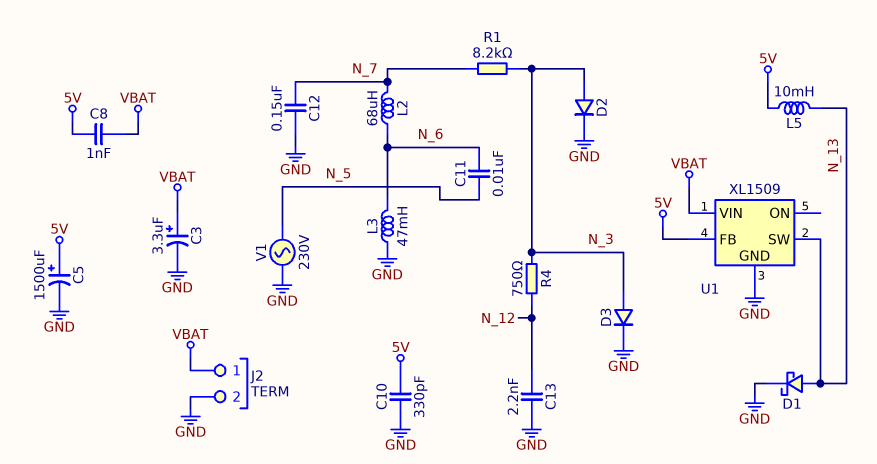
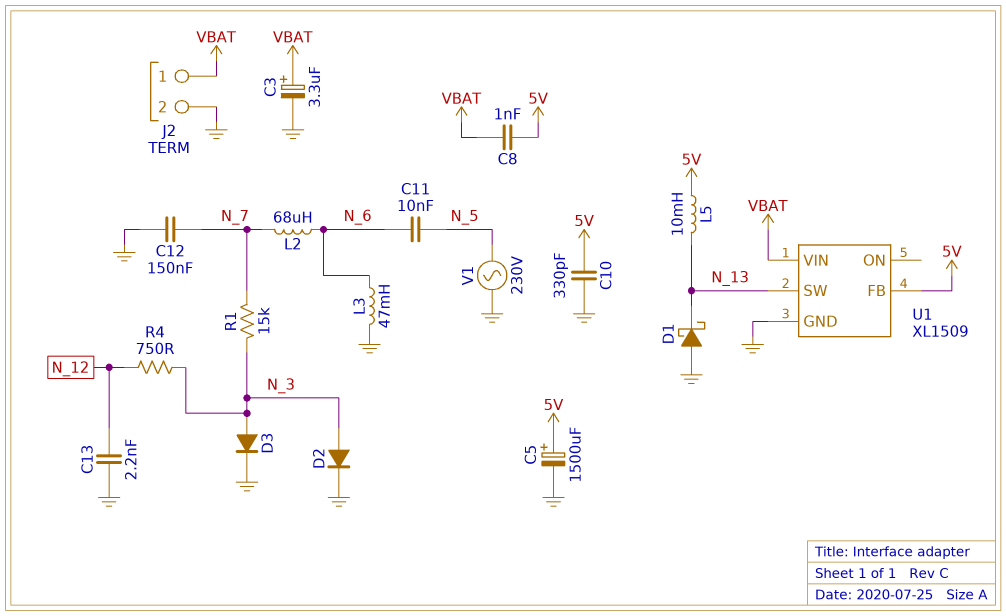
D1: schottky (A N_13, K GND) -> schottky (A GND, K N_13)
R1: 8.2k (N_3, N_7) -> 15k (N_3, N_7)

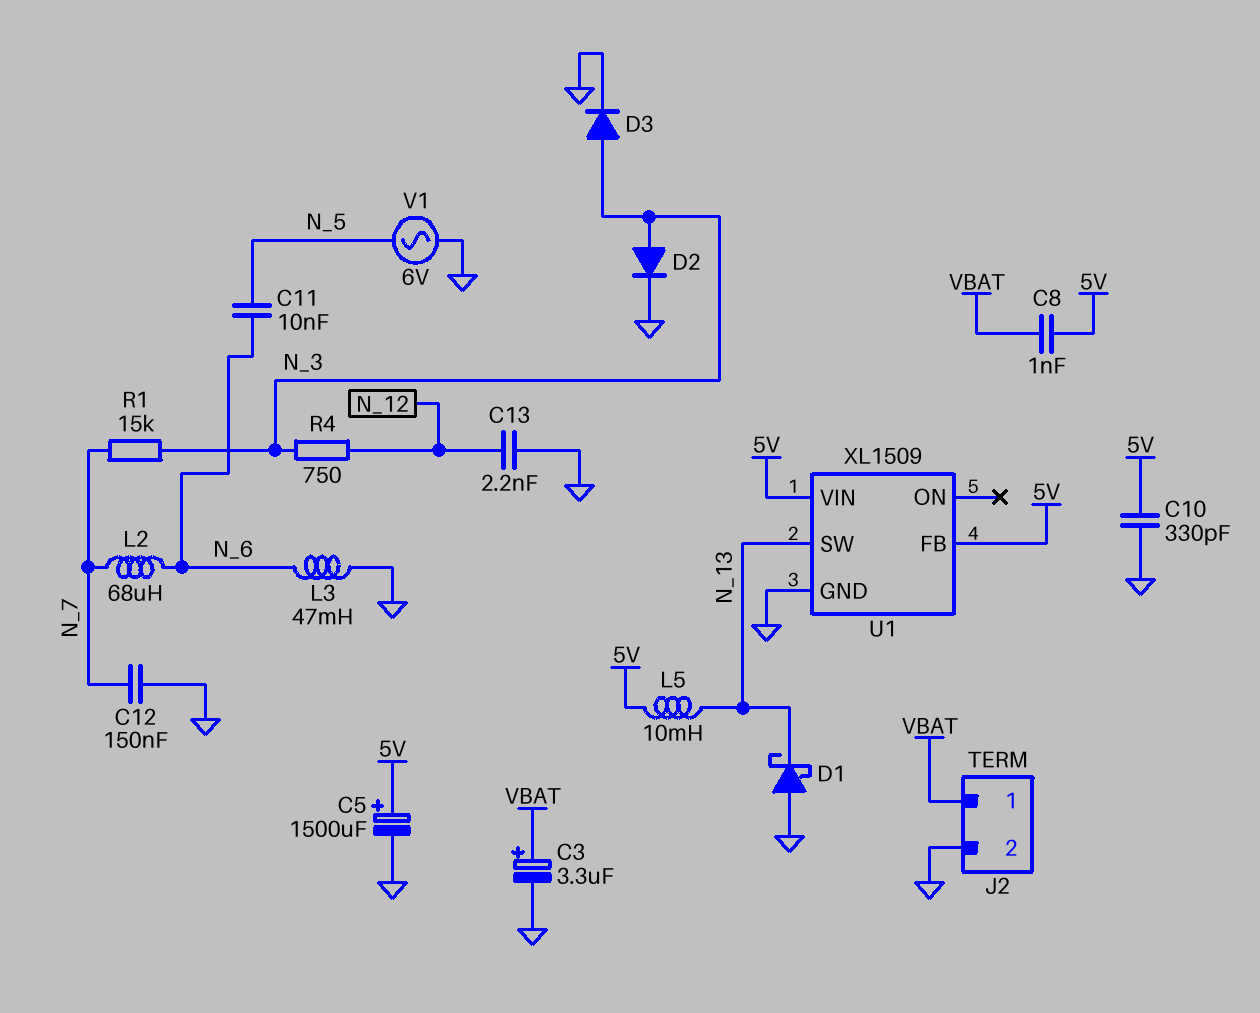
U1 pin VIN: VBAT -> 5V
V1: AC 230V (GND, N_5) -> AC 6V (GND, N_5)

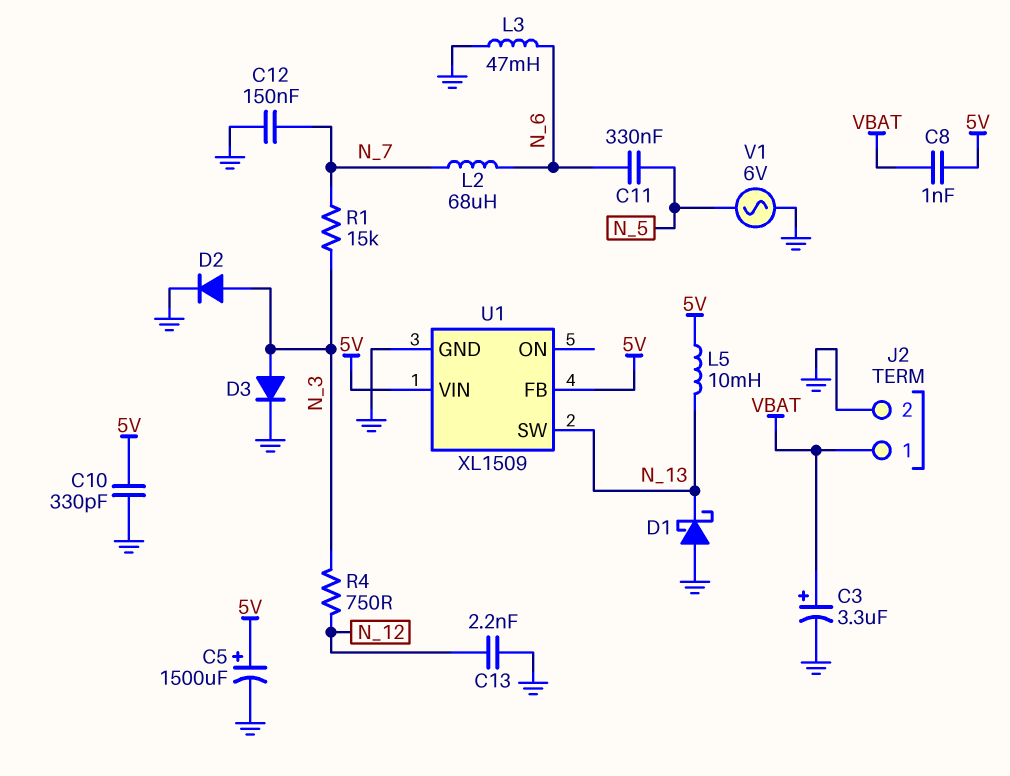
C11: 10nF (N_5, N_6) -> 330nF (N_5, N_6)

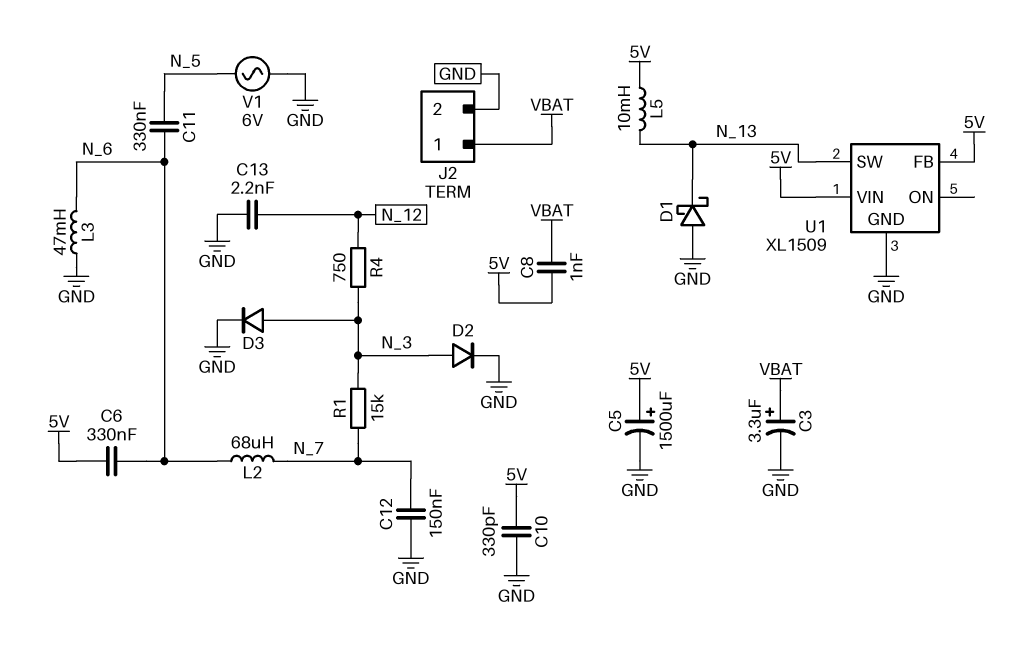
C6: none -> 330nF (5V, N_6)

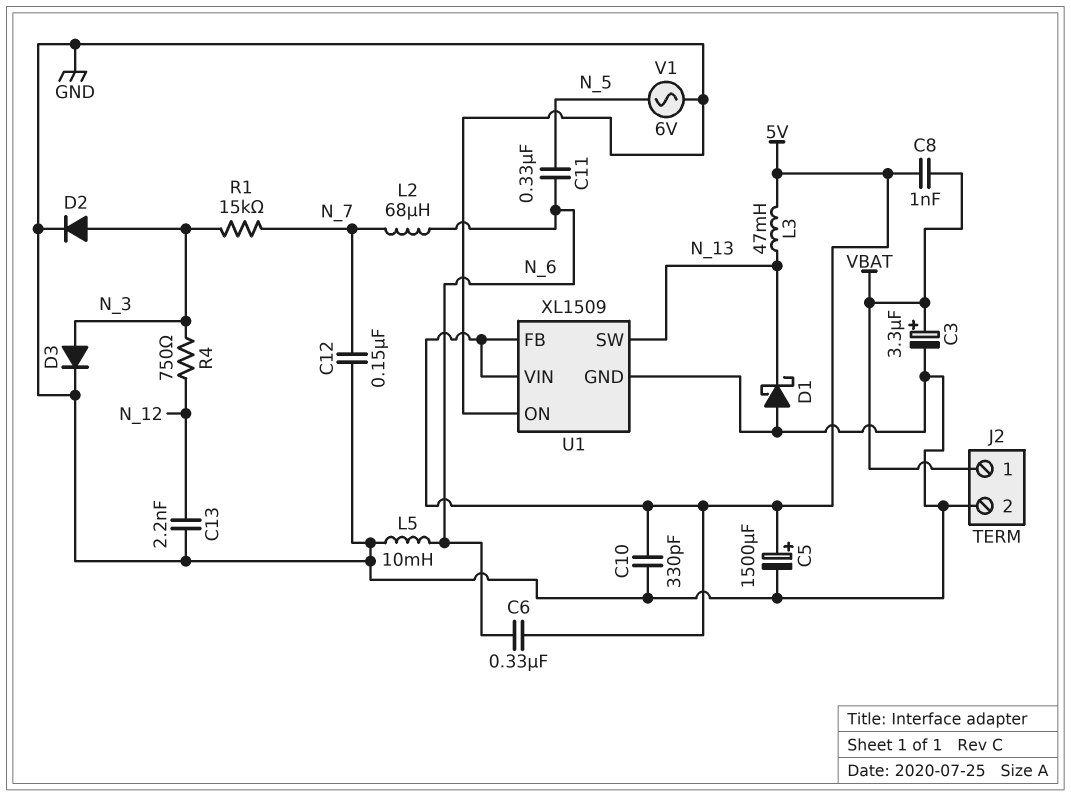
L3: 47mH (GND, N_6) -> 47mH (5V, N_13)
L5: 10mH (5V, N_13) -> 10mH (GND, N_6)
U1 pin ON: none -> GND

